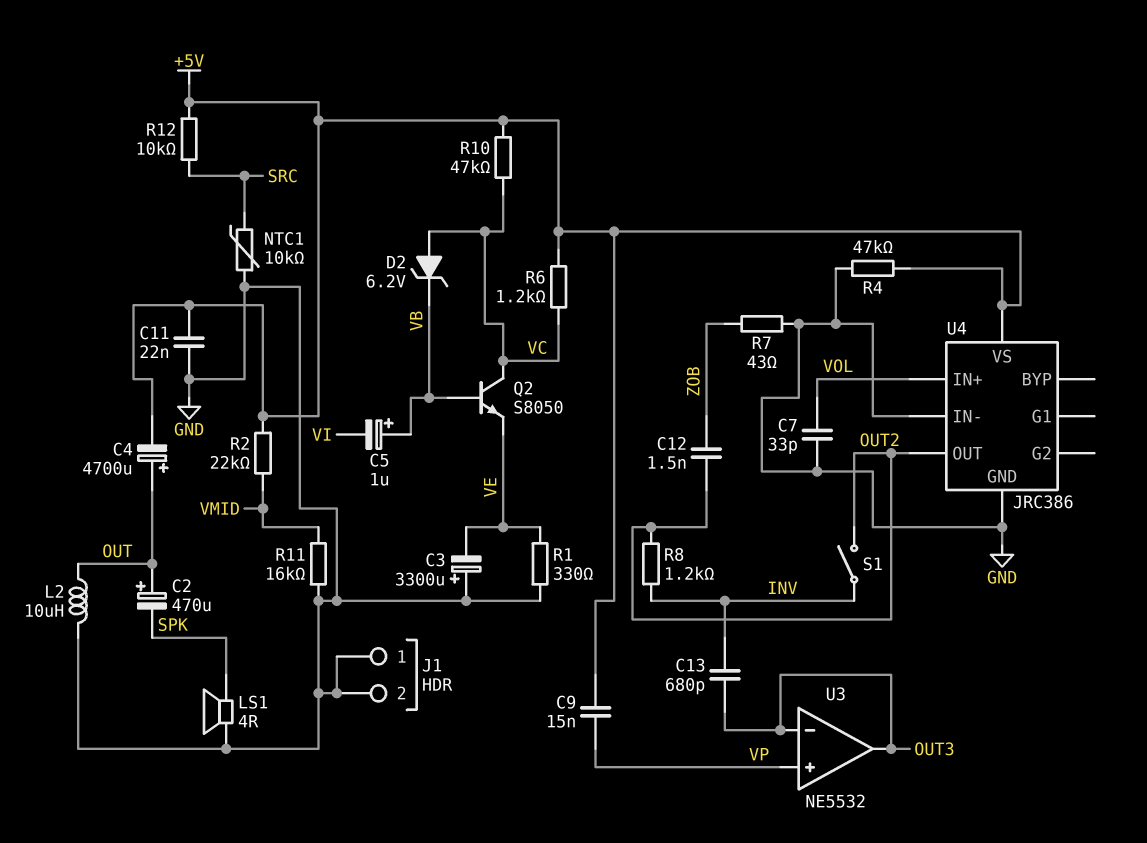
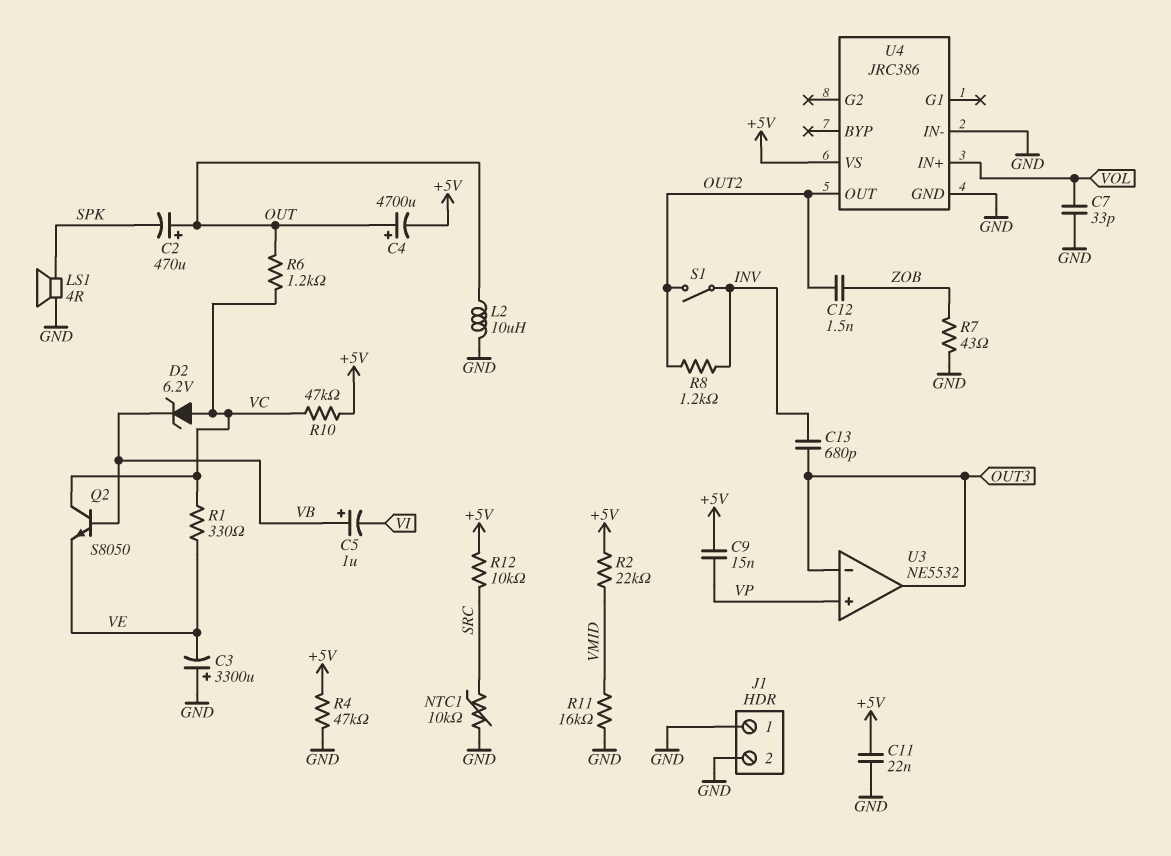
R1: 330 (GND, VE) -> 330 (VC, VE)
R6: 1.2k (+5V, VC) -> 1.2k (OUT, VC)

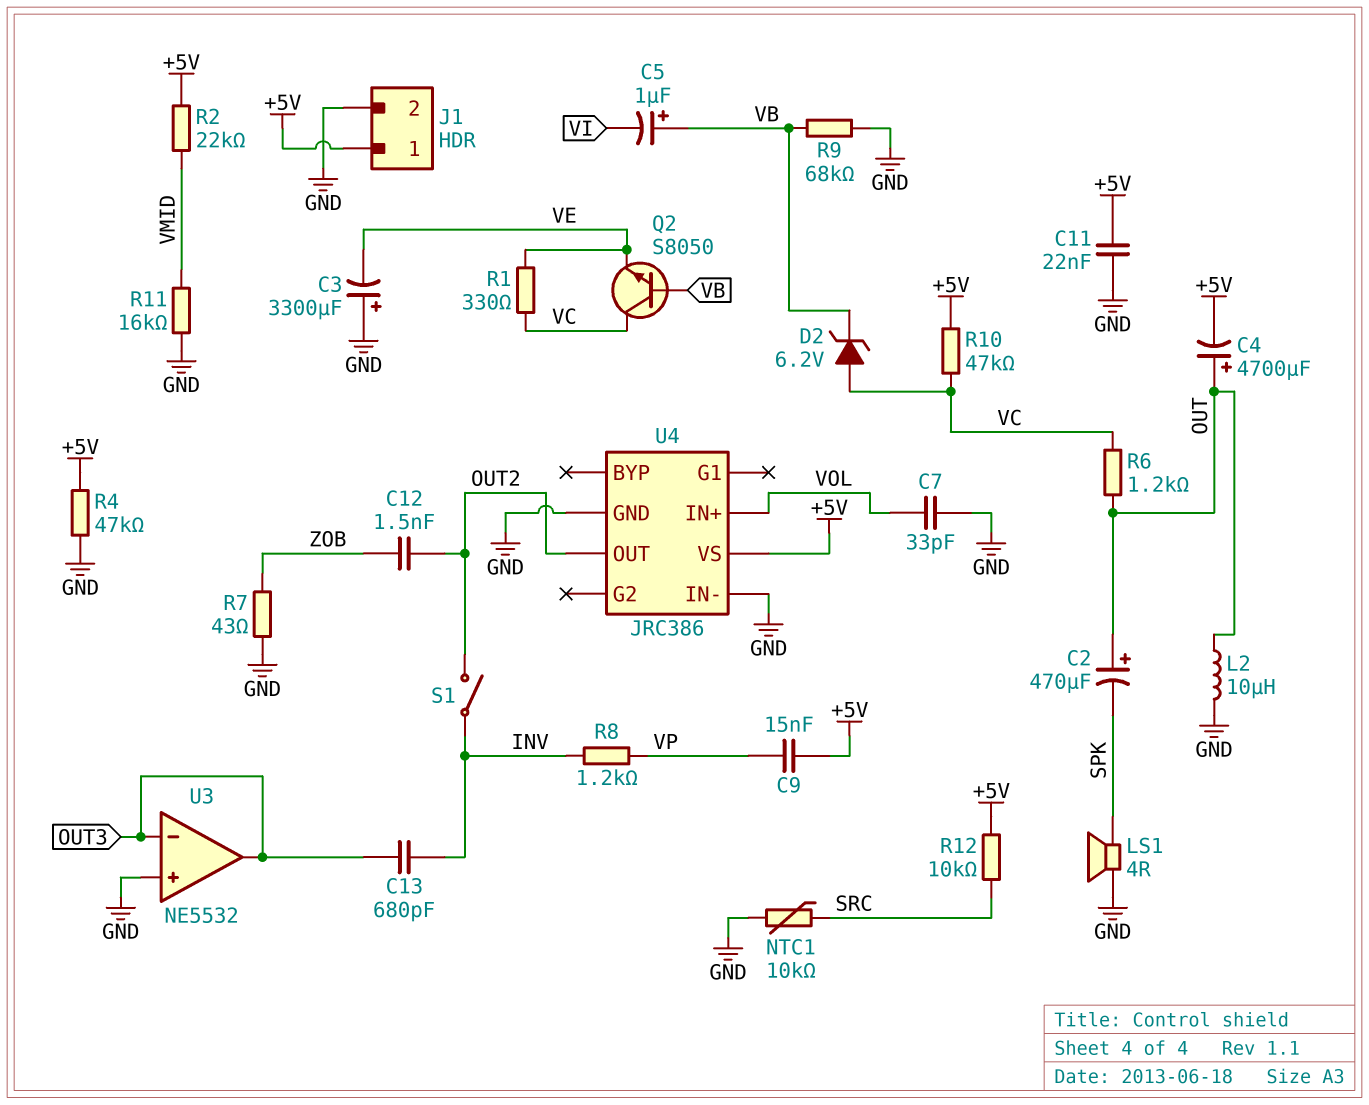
J1 pin 1: GND -> +5V
R8: 1.2k (INV, OUT2) -> 1.2k (INV, VP)
R9: none -> 68k (GND, VB)
U3 pin in+: VP -> GND

